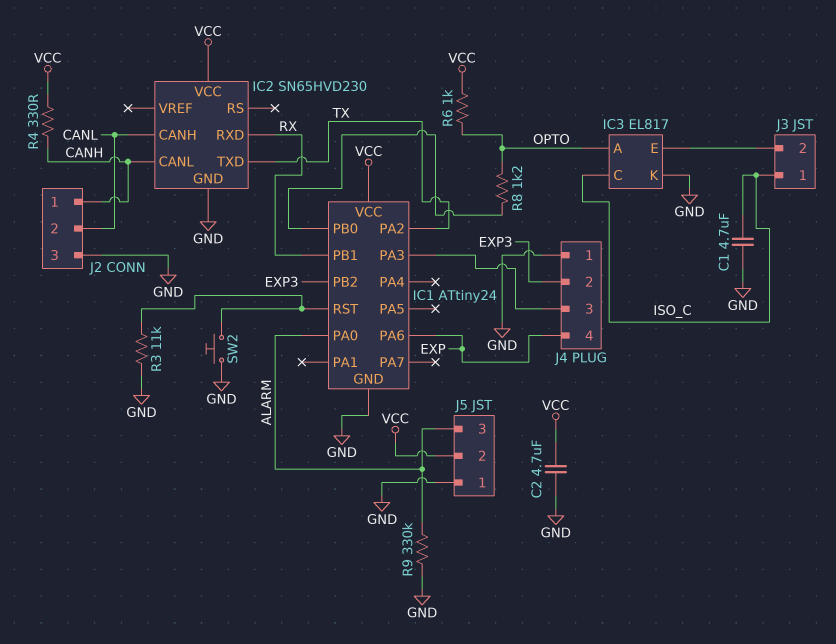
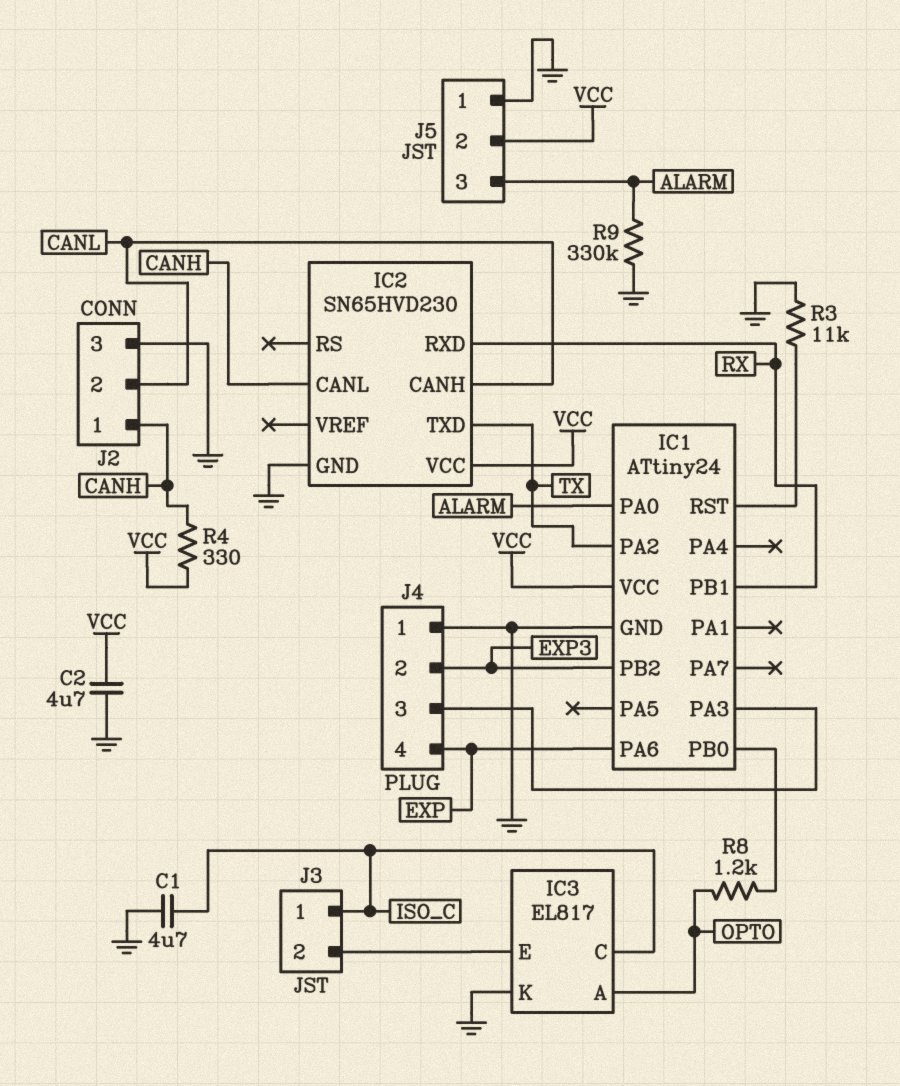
R6: 1k (OPTO, VCC) -> none
SW2: button (GND, IC1/RST) -> none

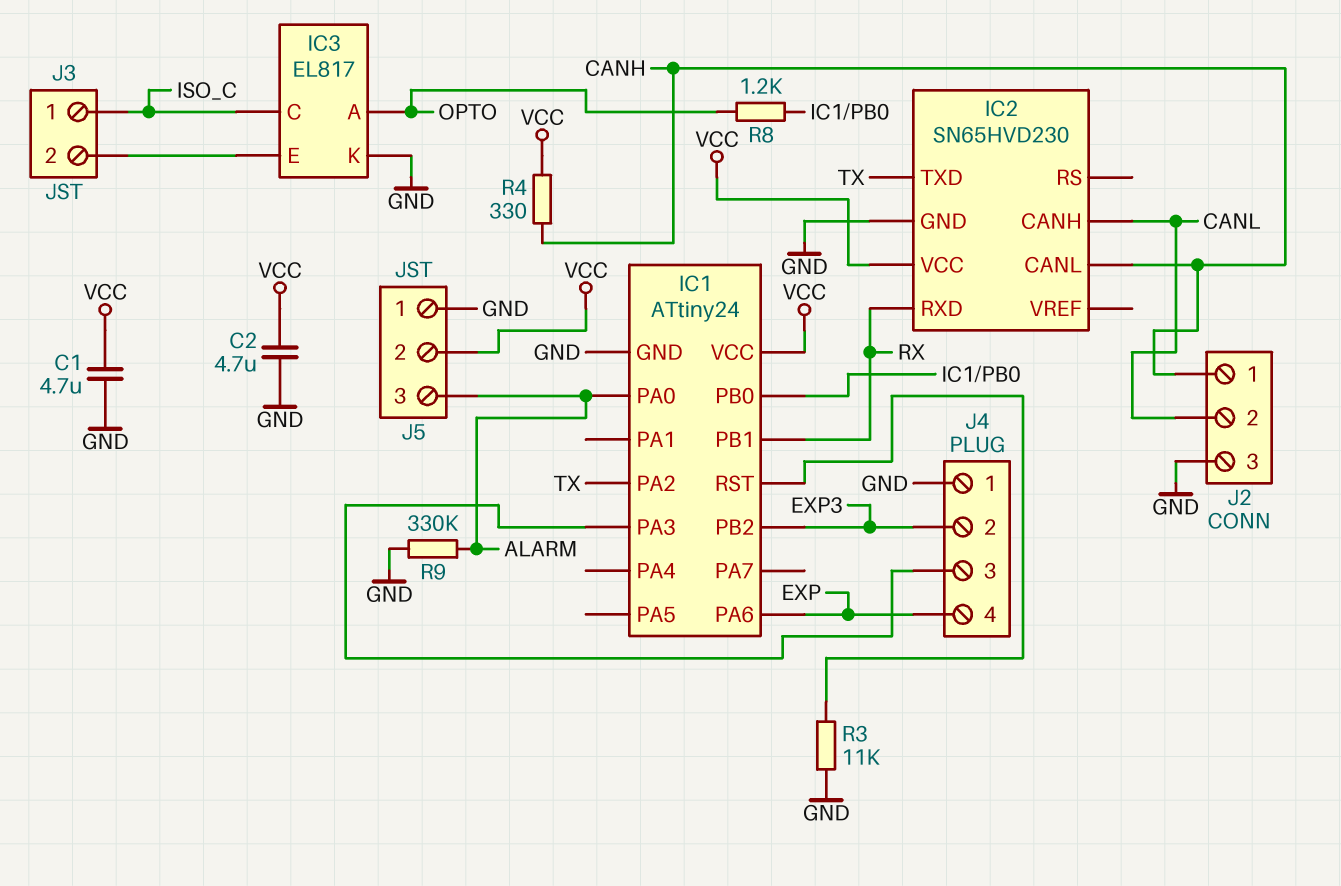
C1: 4.7uF (GND, ISO_C) -> 4.7uF (GND, VCC)

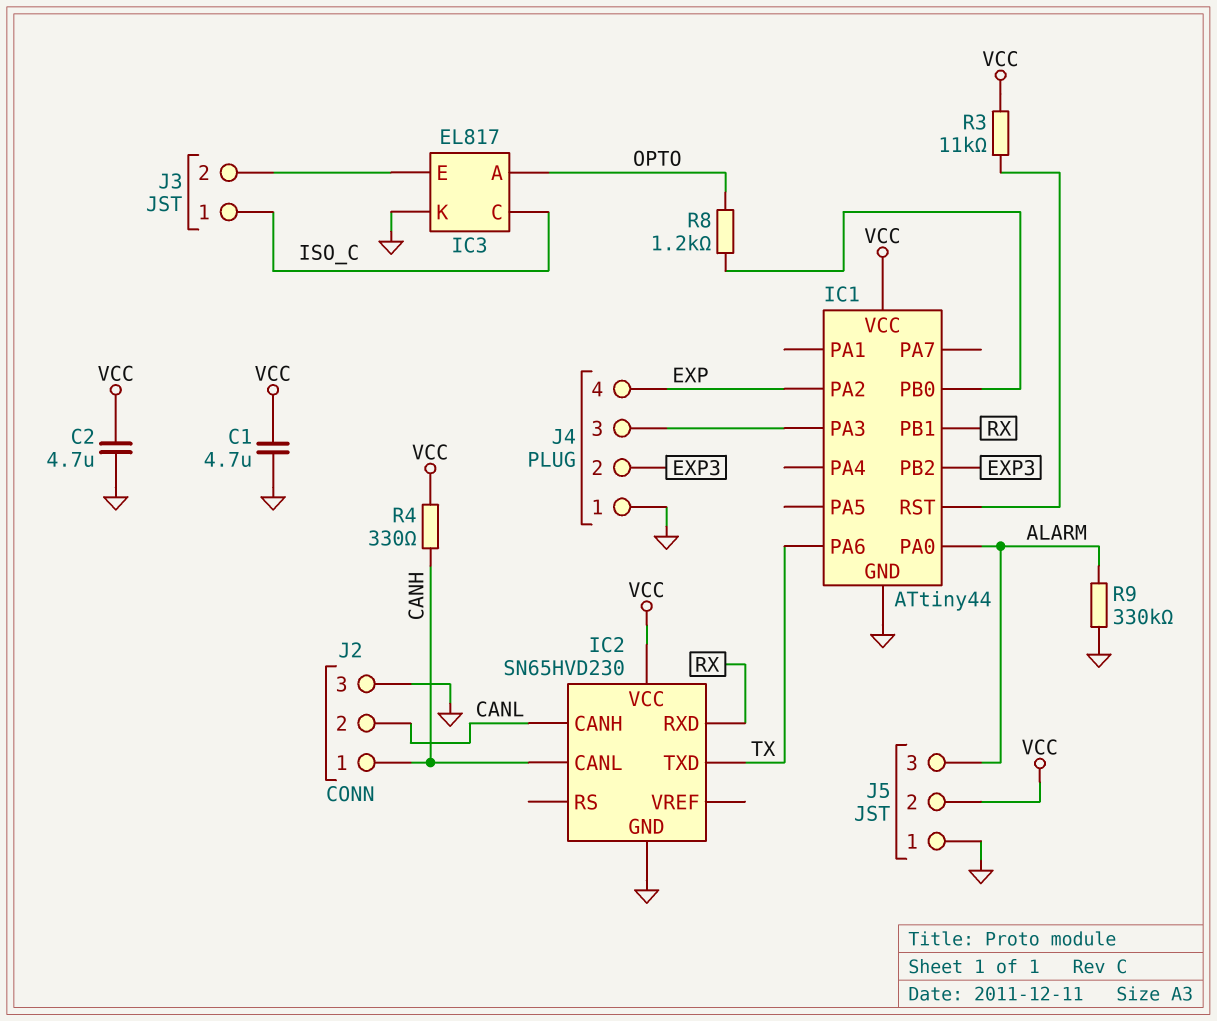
IC1: ATtiny24 -> ATtiny44
IC1 pin PA2: TX -> EXP
IC1 pin PA6: EXP -> TX
R3: 11k (GND, IC1/RST) -> 11k (IC1/RST, VCC)

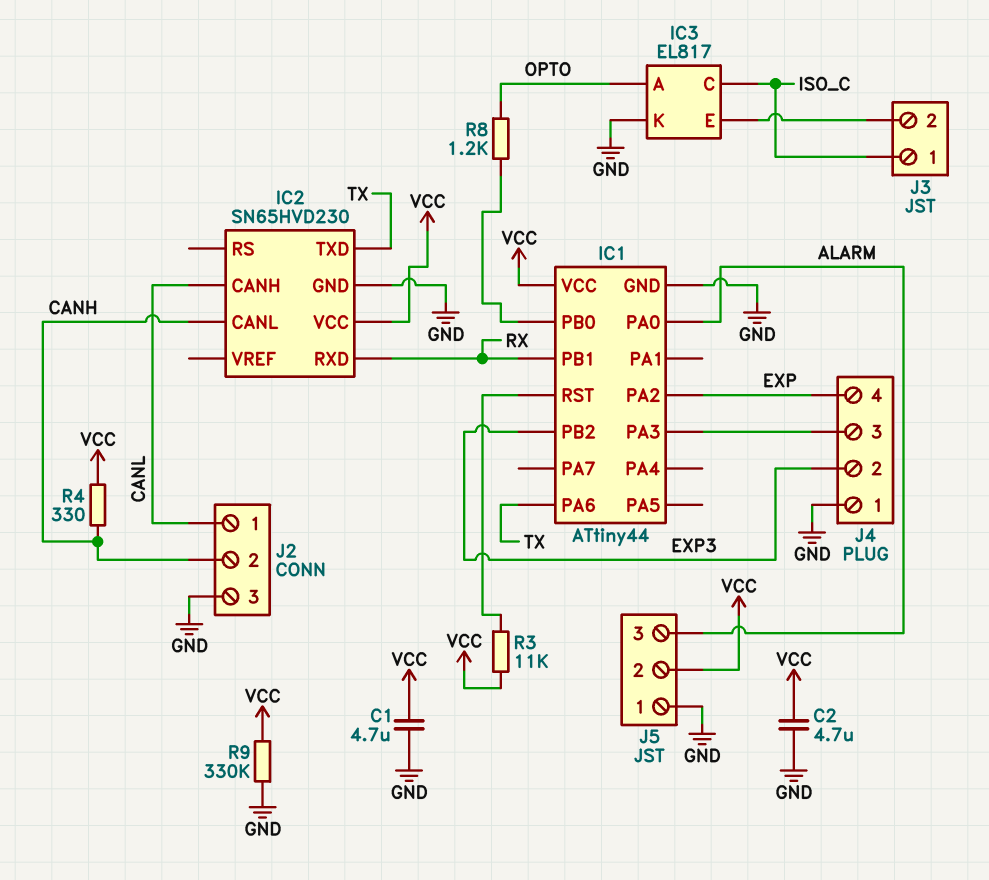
J2 pin 1: CANH -> CANL
J2 pin 2: CANL -> CANH
R9: 330k (ALARM, GND) -> 330k (GND, VCC)

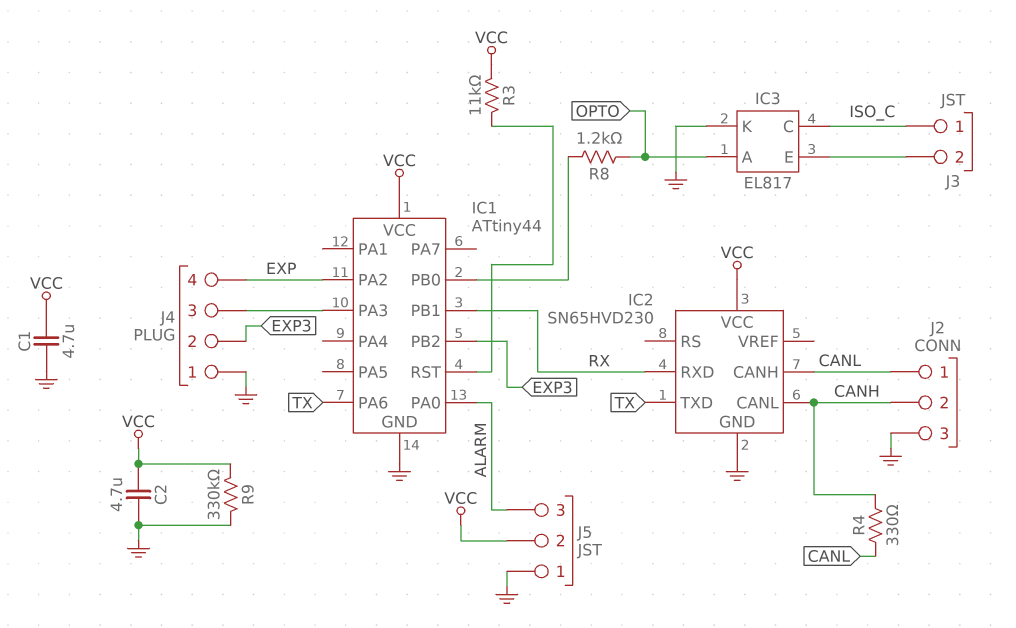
R4: 330 (CANH, VCC) -> 330 (CANH, CANL)

